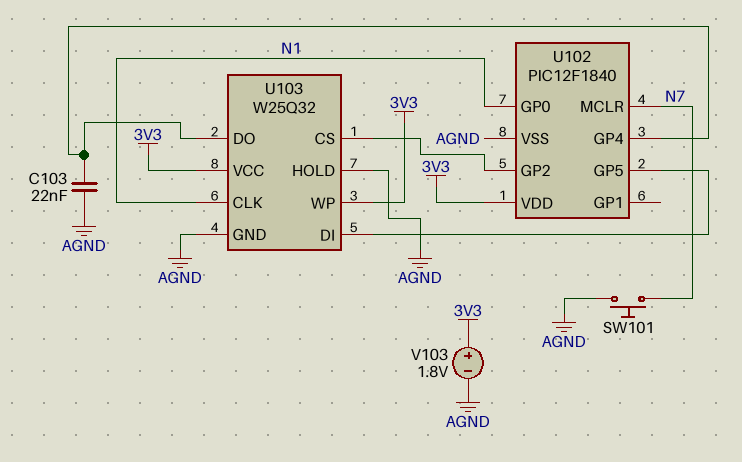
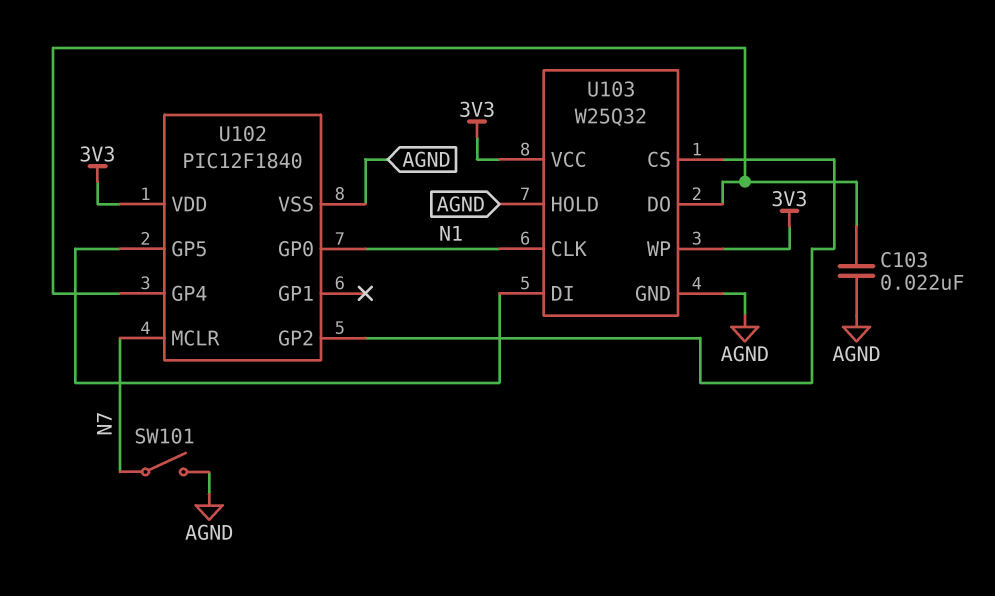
SW101: button (AGND, N7) -> switch (AGND, N7)
V103: 1.8V (plus 3V3, minus AGND) -> none

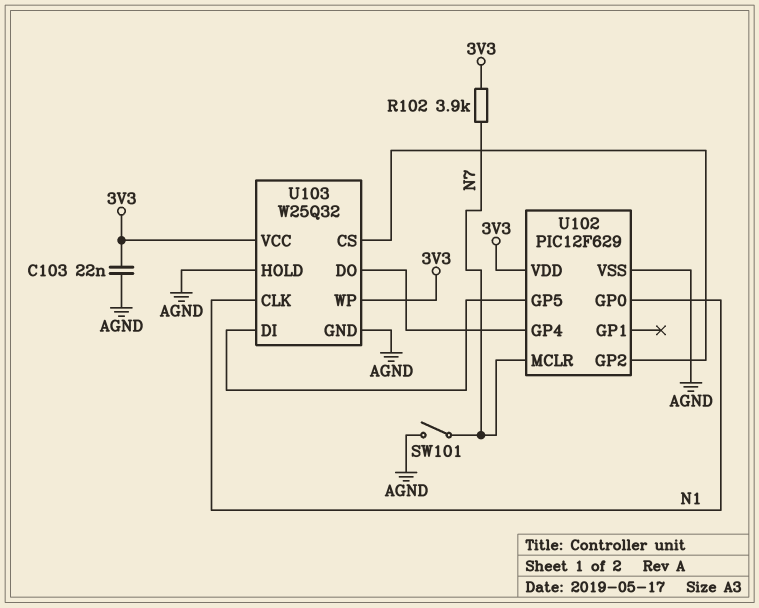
C103: 22nF (AGND, U102/GP4) -> 22nF (3V3, AGND)
R102: none -> 3.9k (3V3, N7)
U102: PIC12F1840 -> PIC12F629

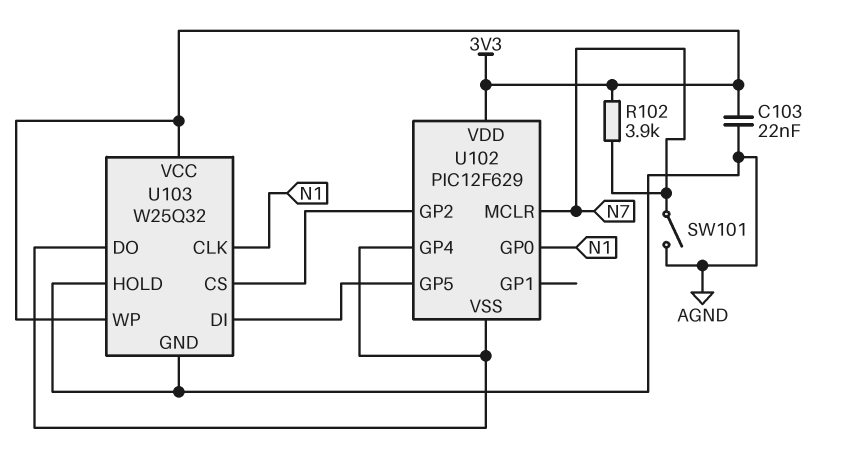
U102 pin VSS: AGND -> U102/GP4

